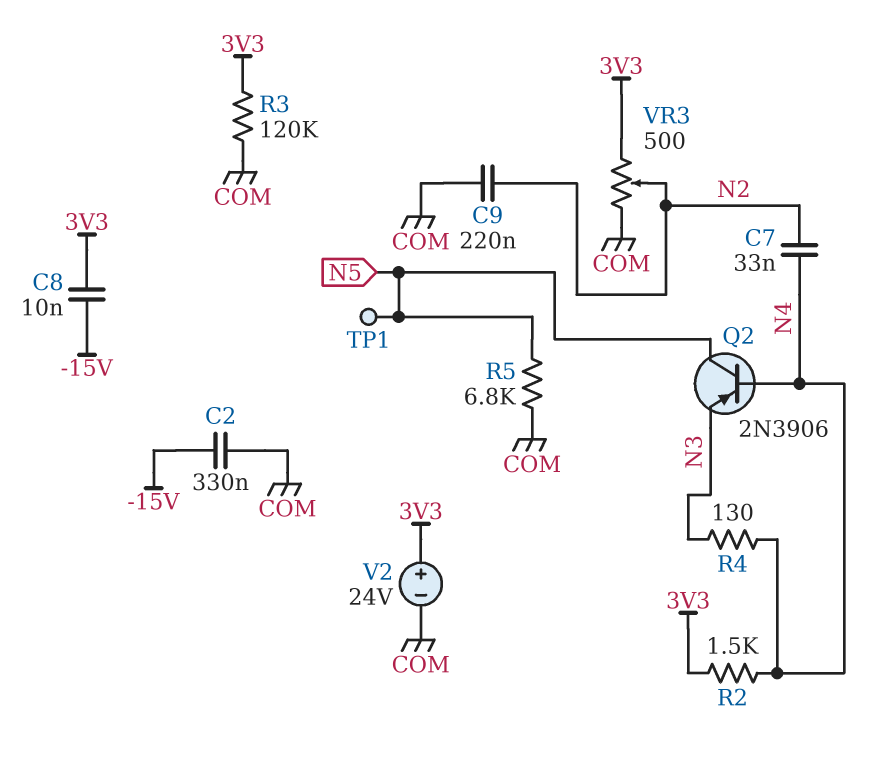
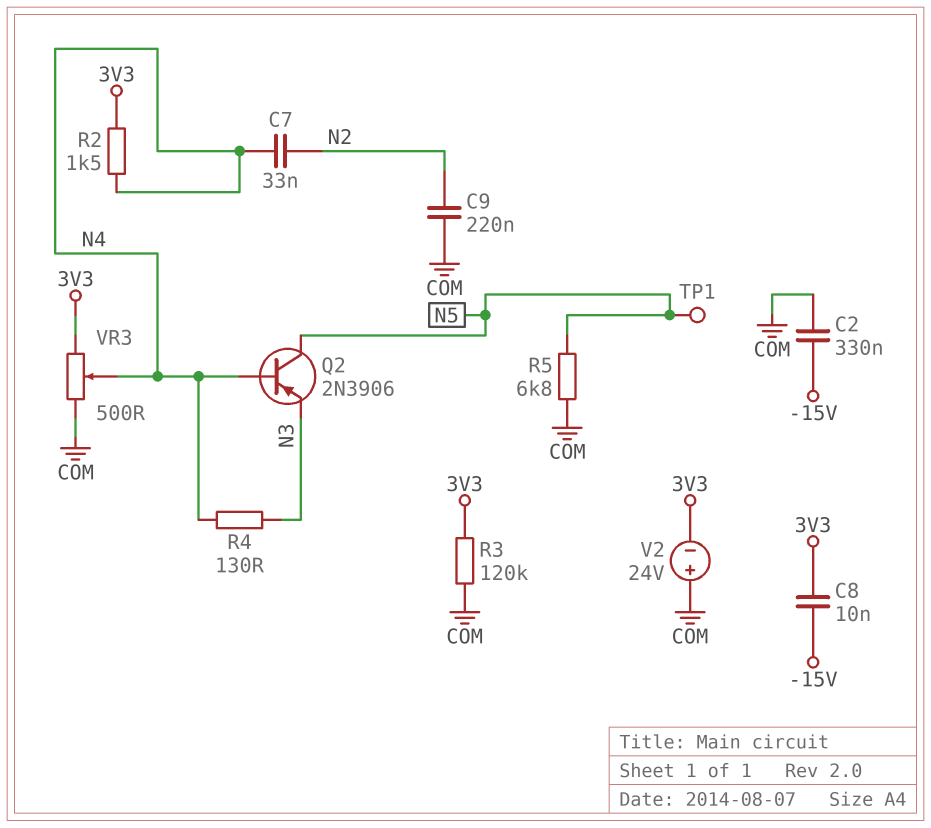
V2: 24V (plus 3V3, minus COM) -> 24V (plus COM, minus 3V3)
VR3: 500 (3V3, COM, wiper N2) -> 500 (3V3, COM, wiper N4)

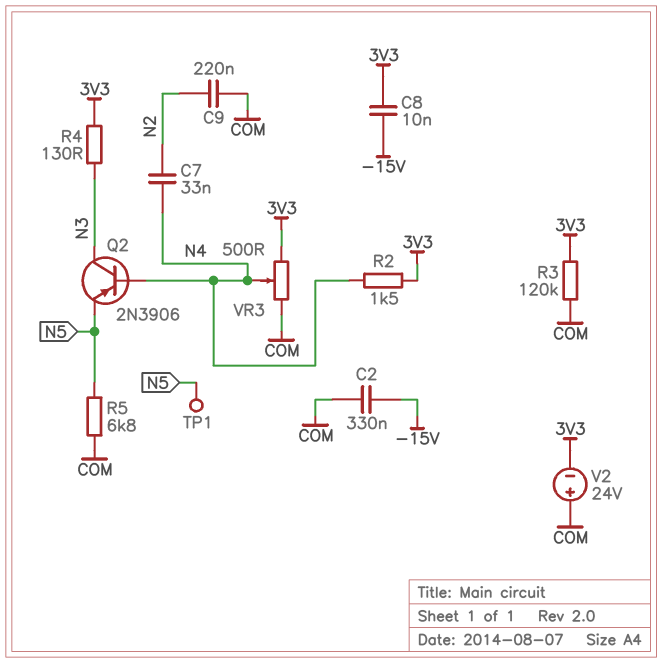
Q2: PNP 2N3906 (B N4, C N5, E N3) -> PNP 2N3906 (B N4, C N3, E N5)
R4: 130 (N3, N4) -> 130 (3V3, N3)

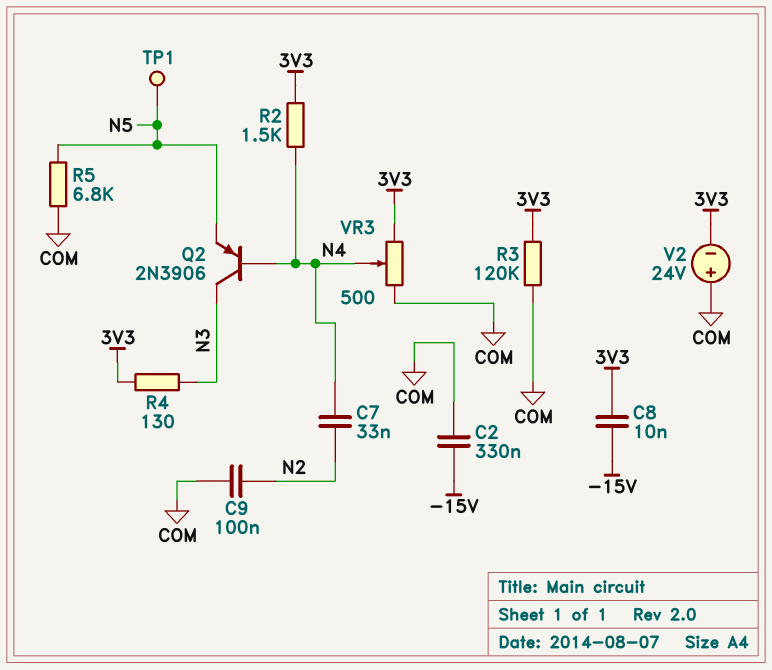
C9: 220nF (COM, N2) -> 100nF (COM, N2)

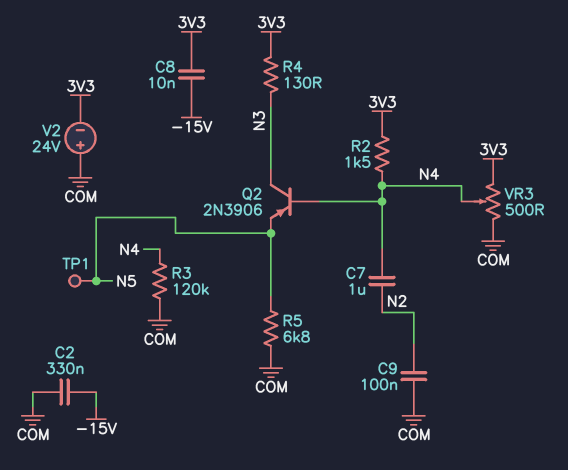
C7: 33nF (N2, N4) -> 1uF (N2, N4)
R3: 120k (3V3, COM) -> 120k (COM, N4)

